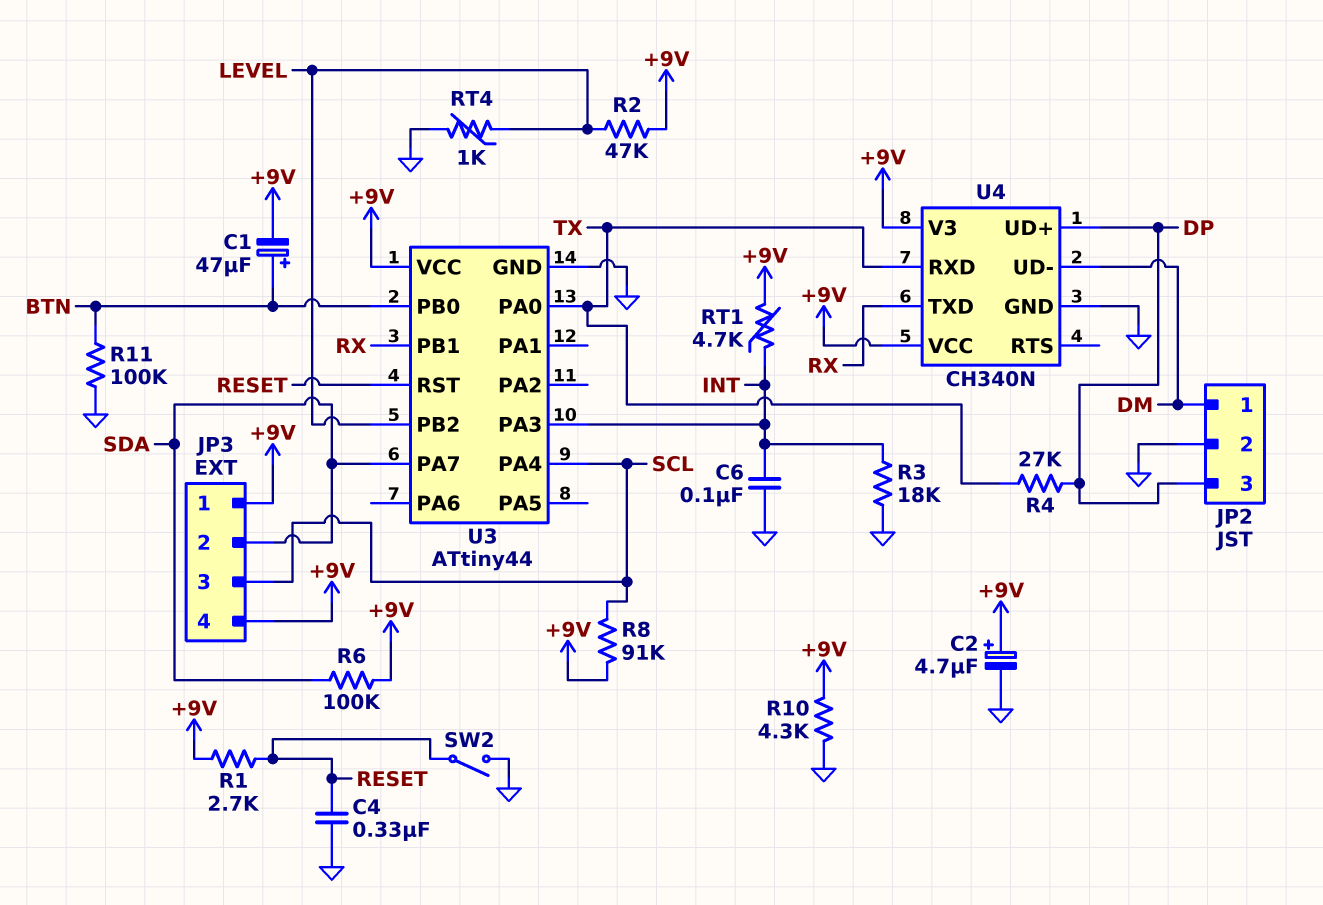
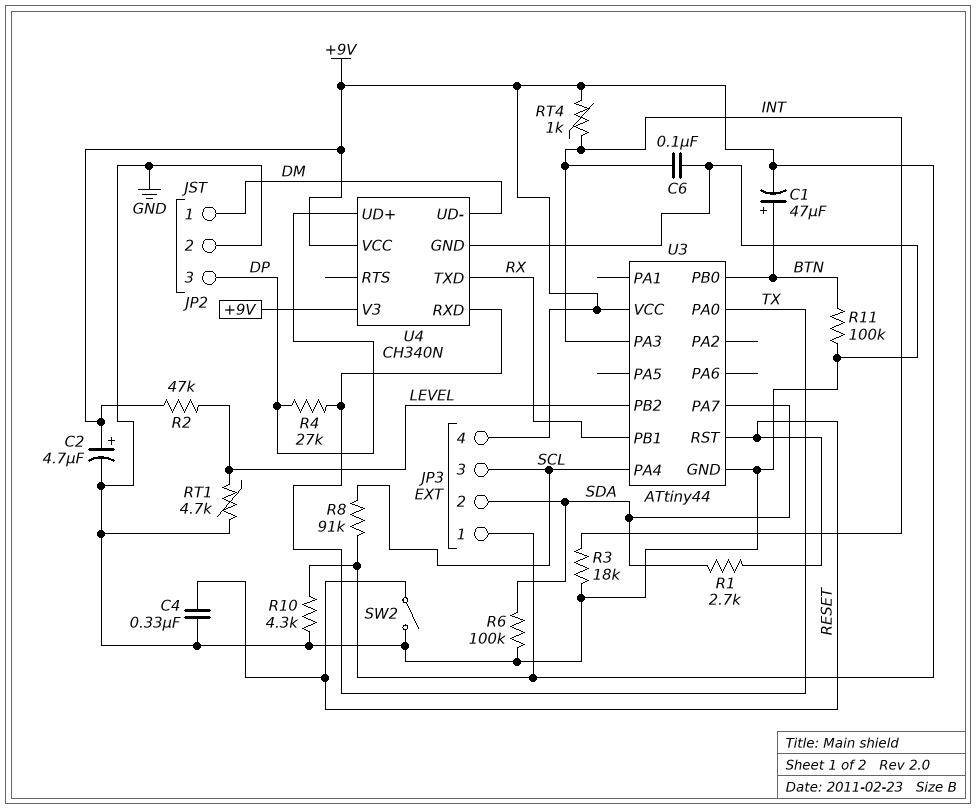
R1: 2.7k (+9V, RESET) -> 2.7k (RESET, SDA)
R6: 100k (+9V, SDA) -> 100k (GND, SDA)
RT1: 4.7k (+9V, INT) -> 4.7k (GND, LEVEL)
RT4: 1k (GND, LEVEL) -> 1k (+9V, INT)

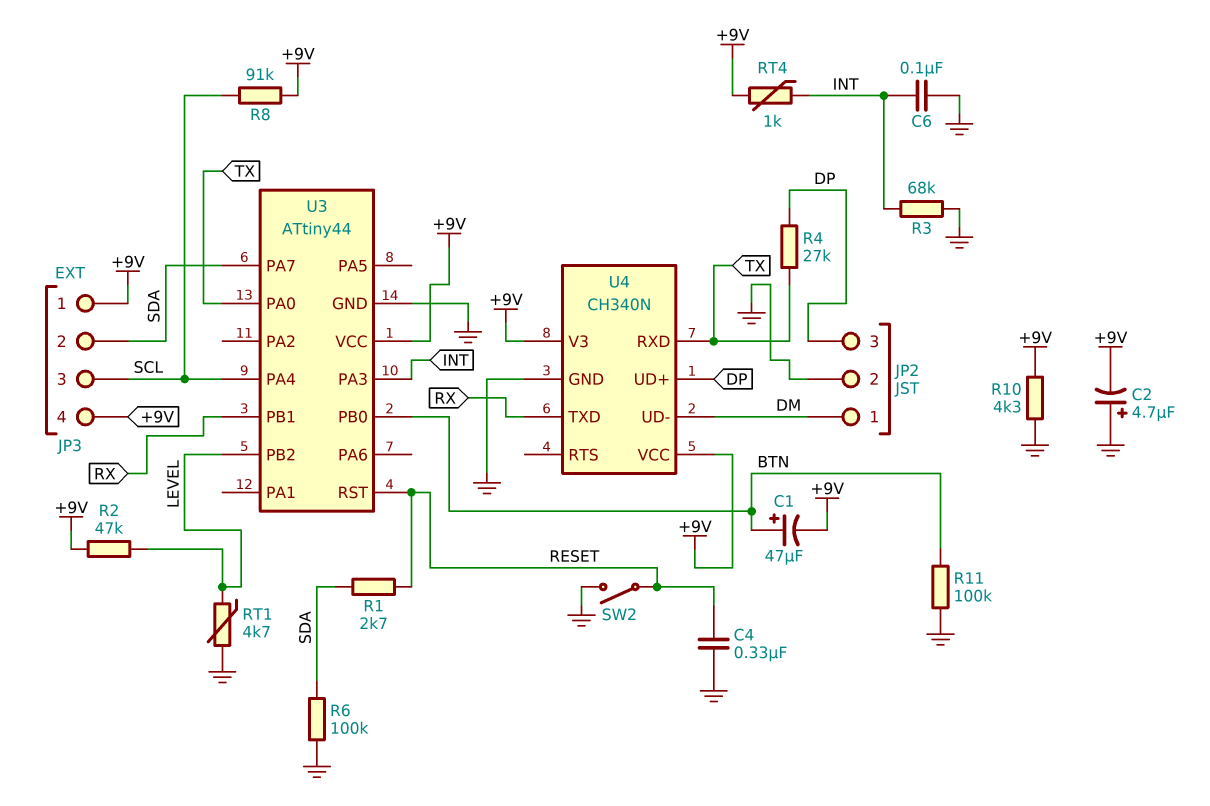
C2: 4.7uF (plus +9V, minus GND) -> 4.7uF (plus GND, minus +9V)
R3: 18k (GND, INT) -> 68k (GND, INT)

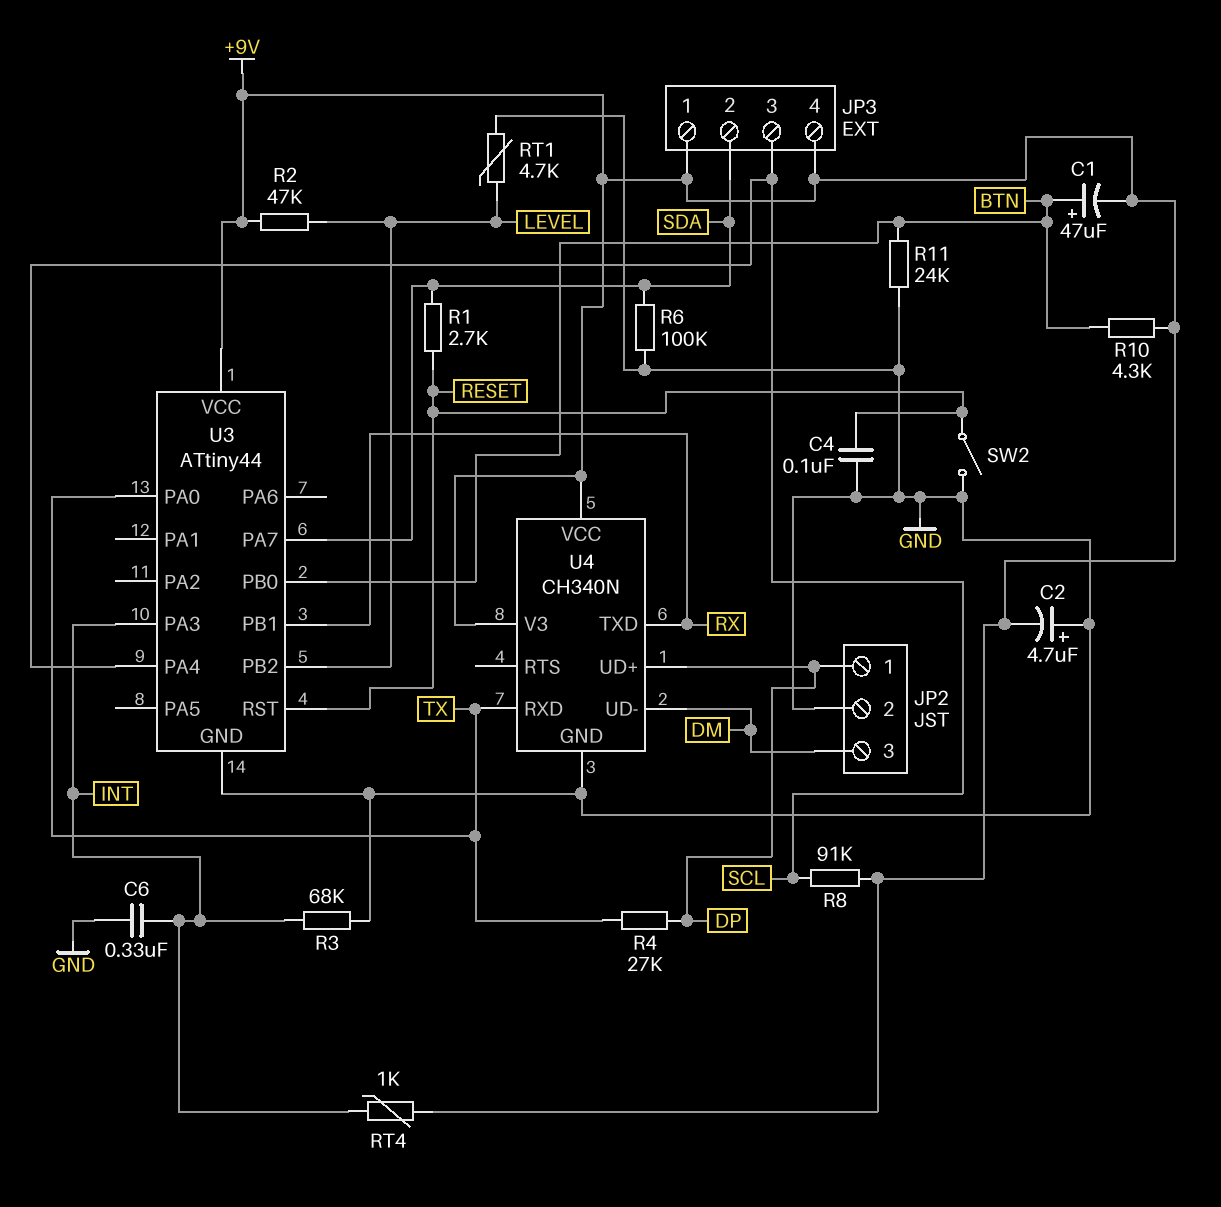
C4: 330nF (GND, RESET) -> 100nF (GND, RESET)
C6: 100nF (GND, INT) -> 330nF (GND, INT)
JP2 pin 1: DM -> DP
JP2 pin 3: DP -> DM
R10: 4.3k (+9V, GND) -> 4.3k (+9V, BTN)
R11: 100k (BTN, GND) -> 24k (BTN, GND)

